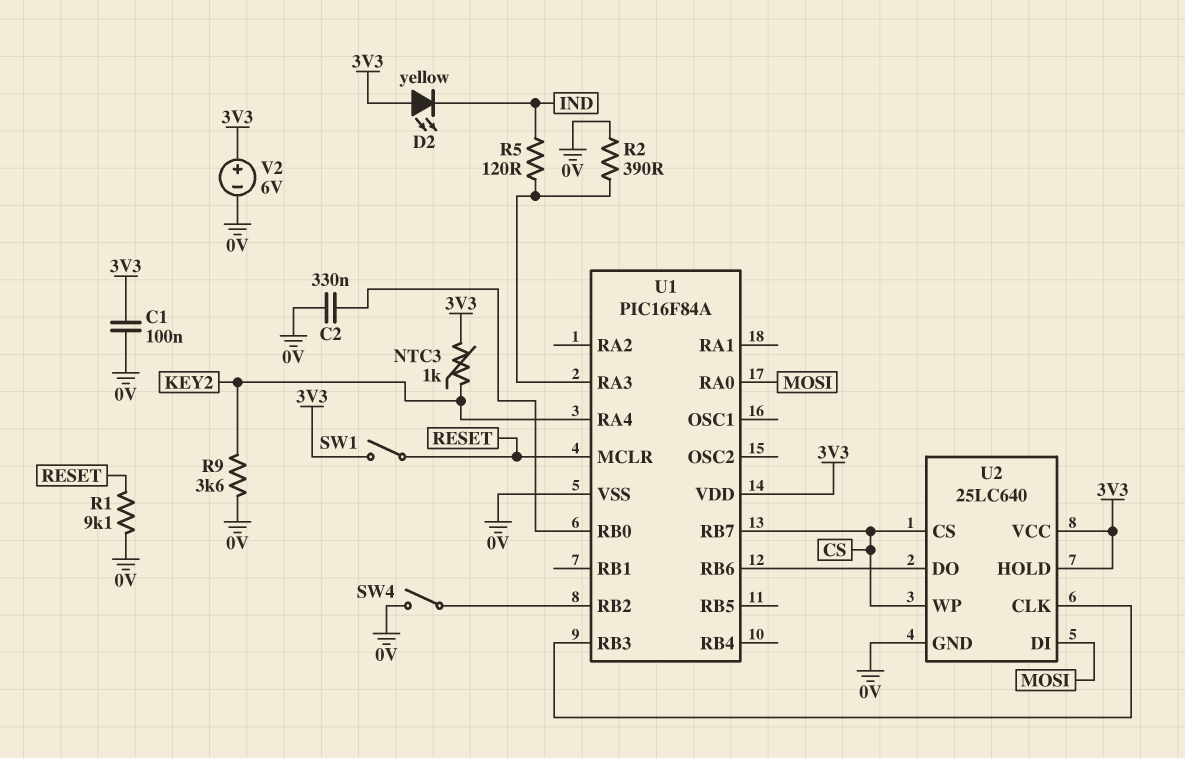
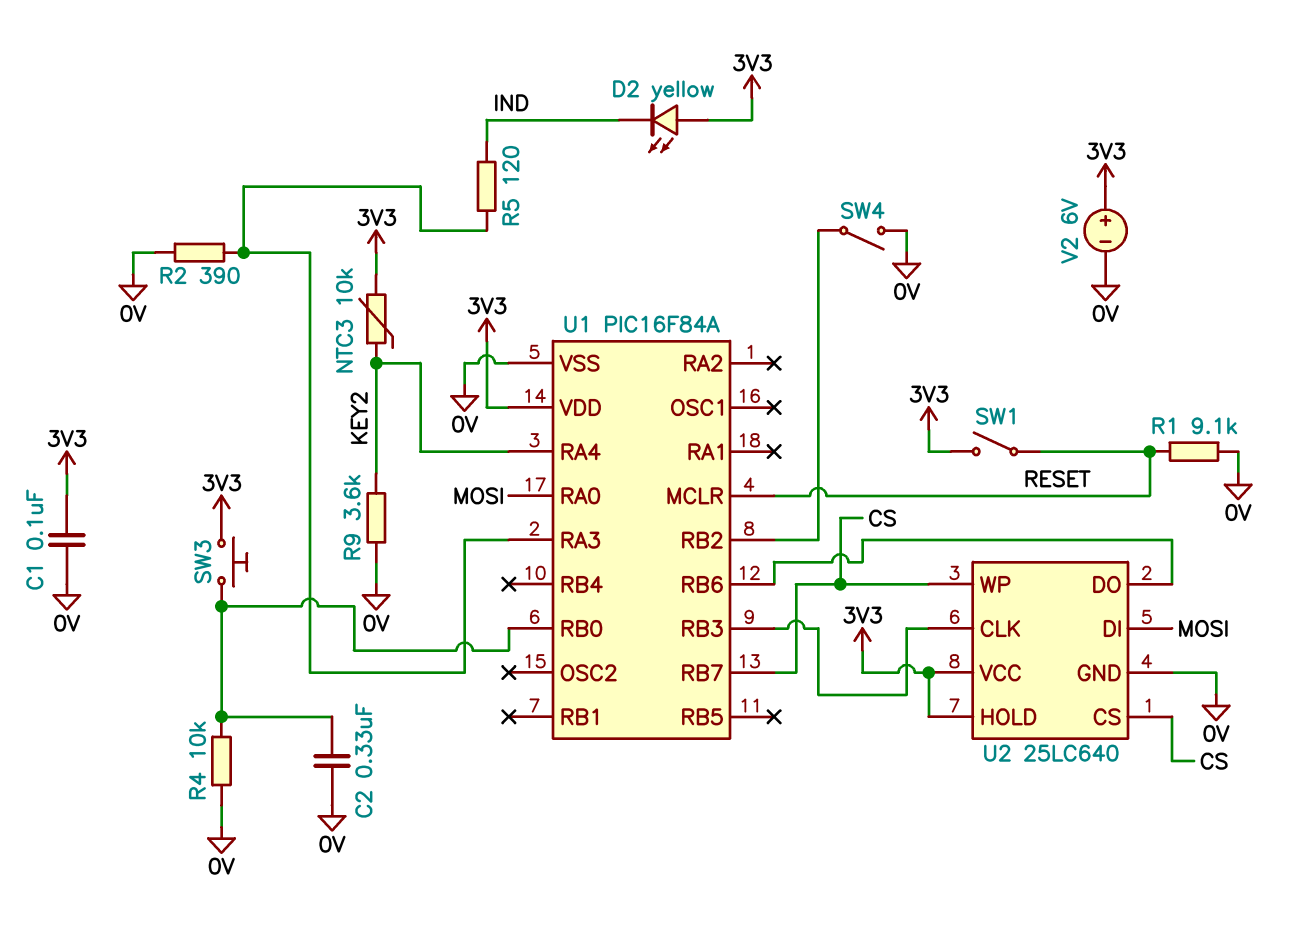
NTC3: 1k (3V3, KEY2) -> 10k (3V3, KEY2)
R4: none -> 10k (0V, U1/RB0)
SW3: none -> button (3V3, U1/RB0)

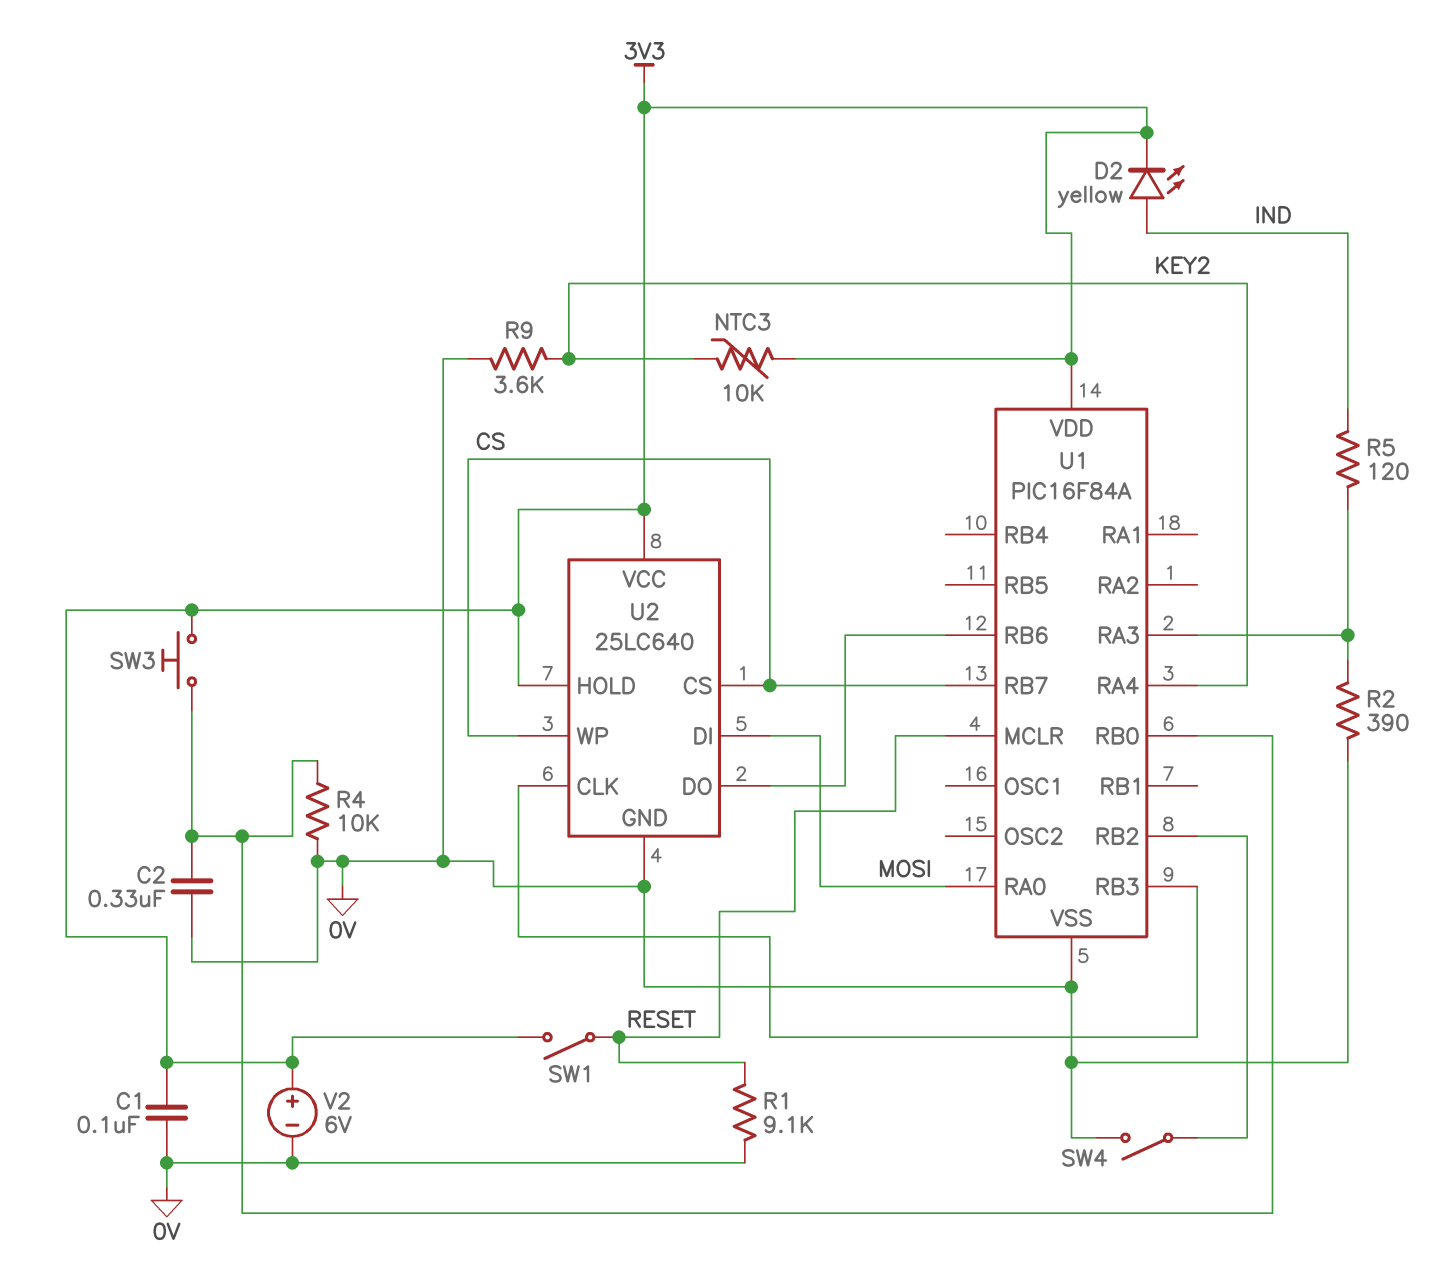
D2: LED yellow (A 3V3, K IND) -> LED yellow (A IND, K 3V3)

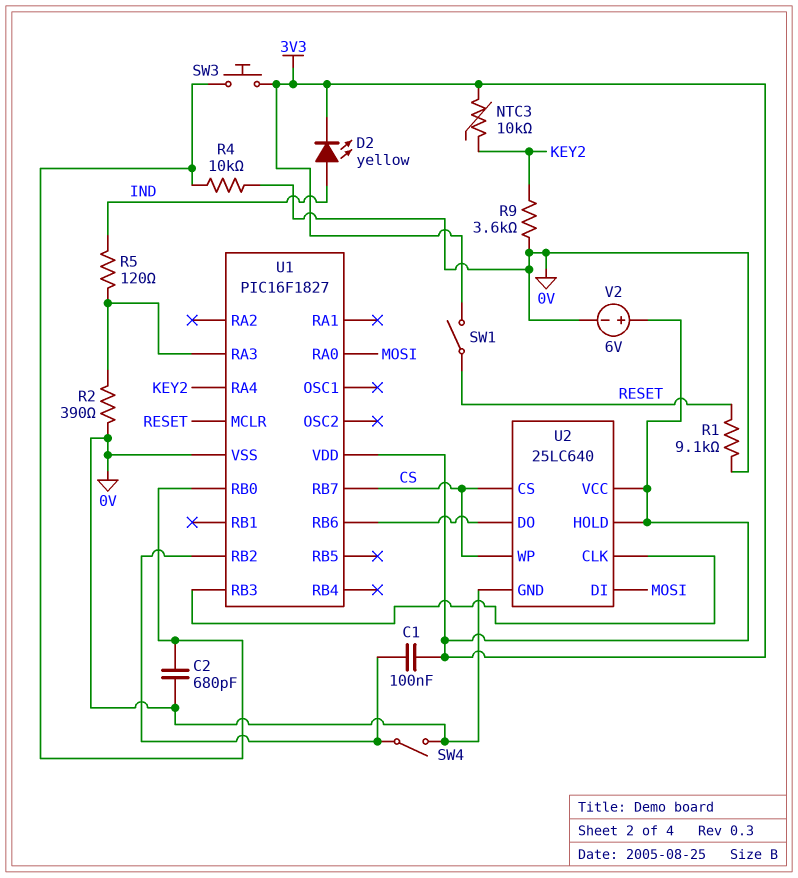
C1: 100nF (0V, 3V3) -> 100nF (3V3, U1/RB2)
C2: 330nF (0V, U1/RB0) -> 680pF (0V, U1/RB0)
U1: PIC16F84A -> PIC16F1827

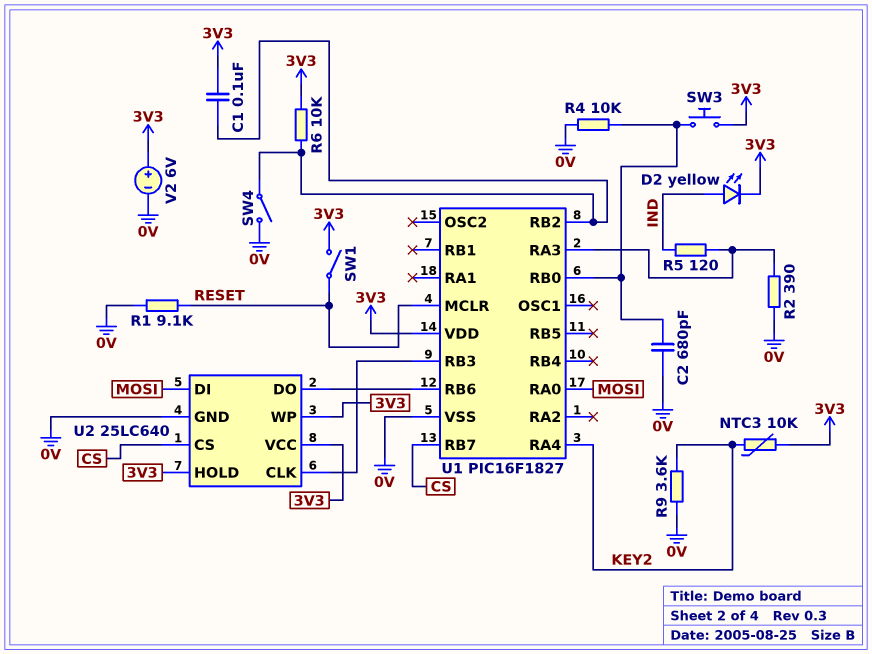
R6: none -> 10k (3V3, U1/RB2)
U2 pin WP: CS -> 3V3

